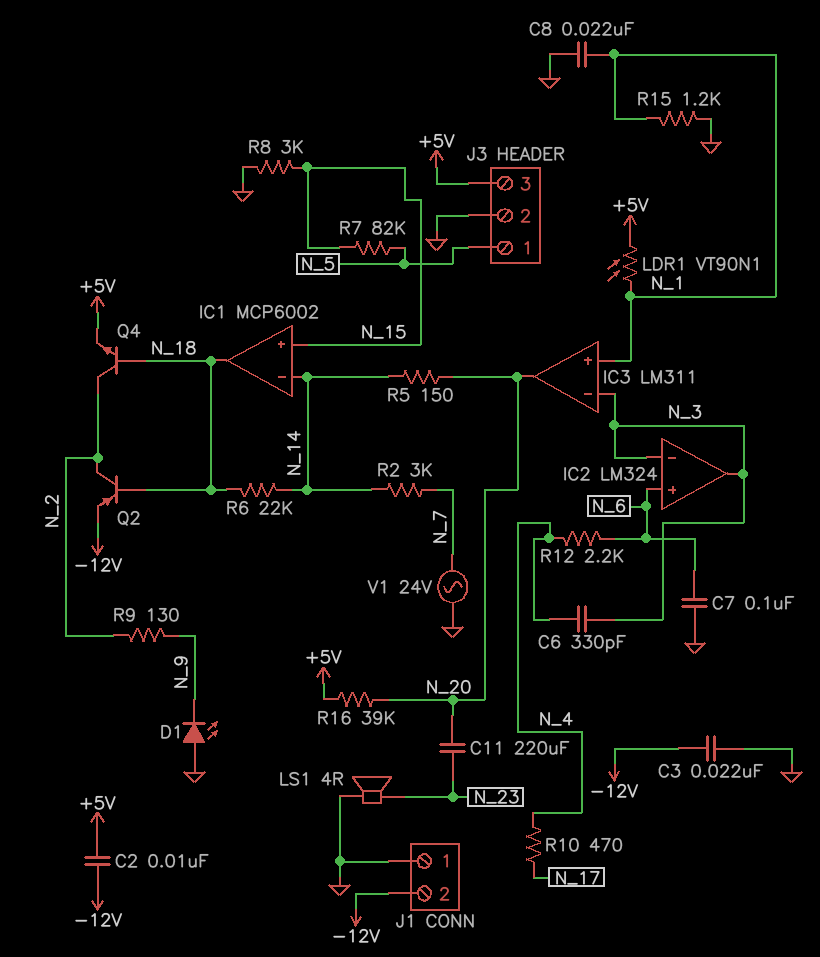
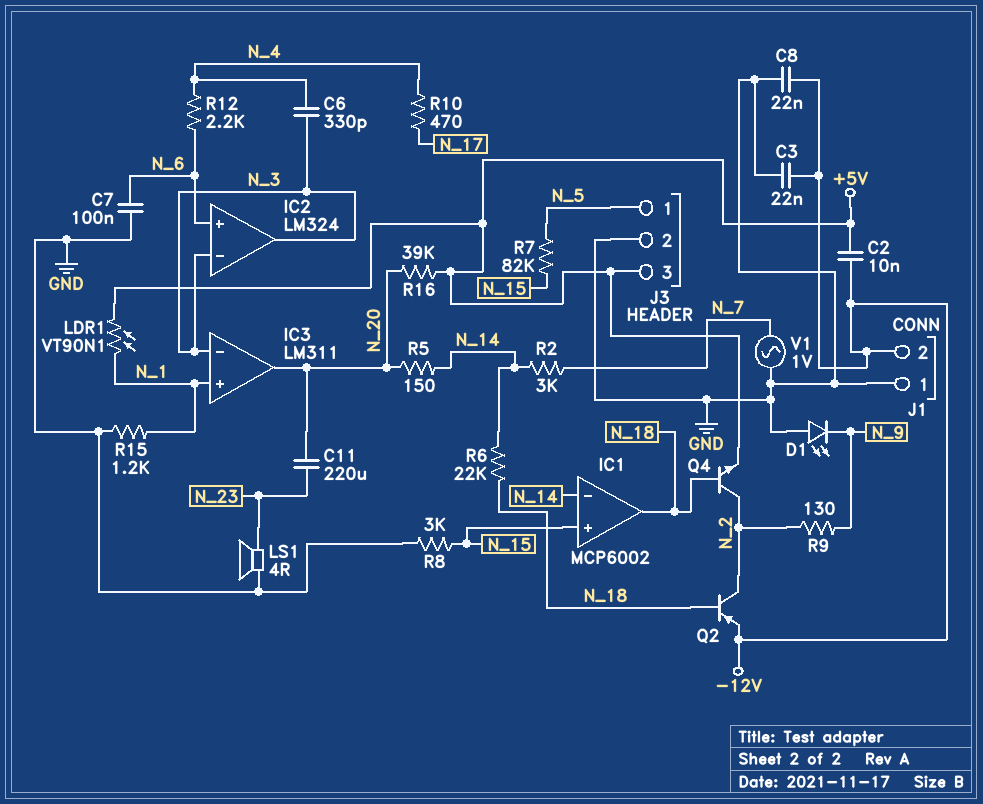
C8: 22nF (GND, N_1) -> 22nF (-12V, GND)
V1: AC 24V (GND, N_7) -> AC 1V (GND, N_7)

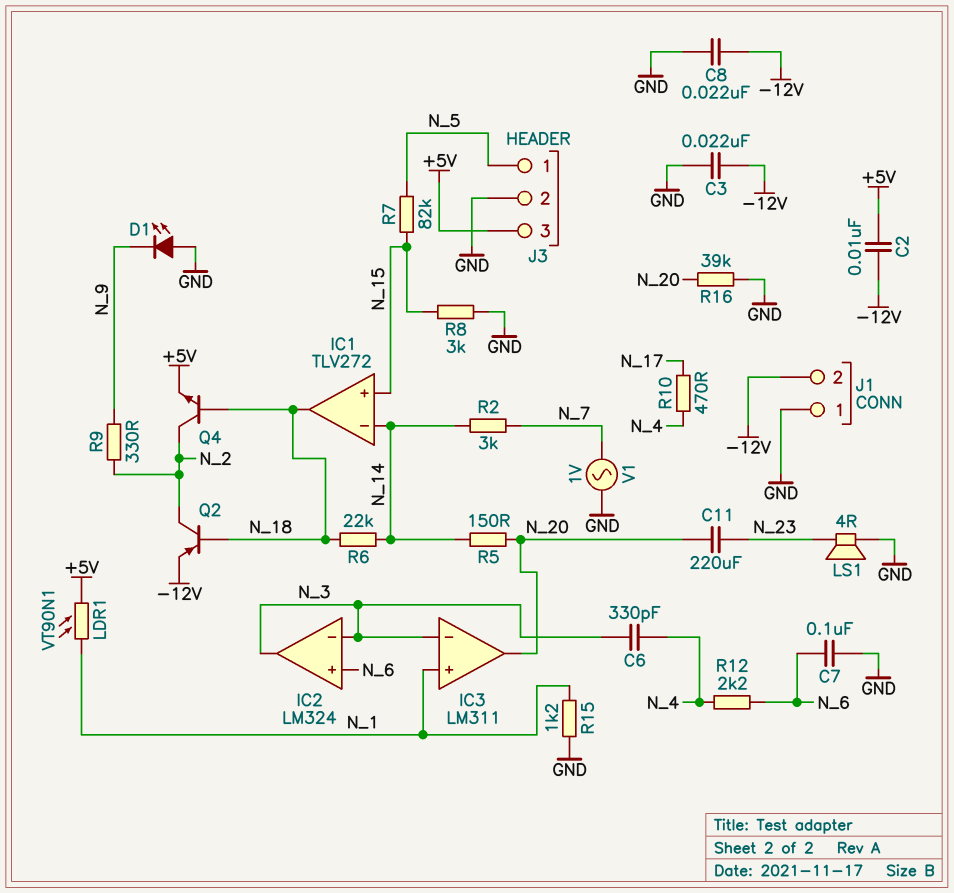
IC1: MCP6002 -> TLV272
R9: 130 (N_2, N_9) -> 330 (N_2, N_9)
R16: 39k (+5V, N_20) -> 39k (GND, N_20)

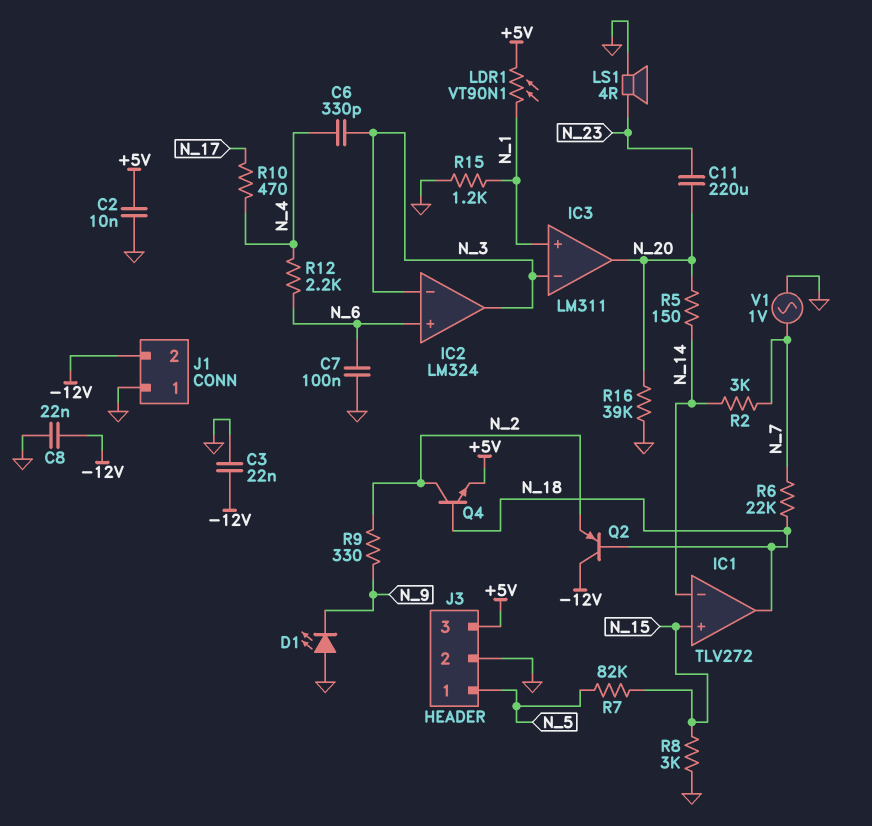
C2: 10nF (+5V, -12V) -> 10nF (+5V, GND)
Q2: PNP (B N_18, C N_2, E -12V) -> PNP (B N_18, C -12V, E N_2)
R6: 22k (N_14, N_18) -> 22k (N_7, N_18)

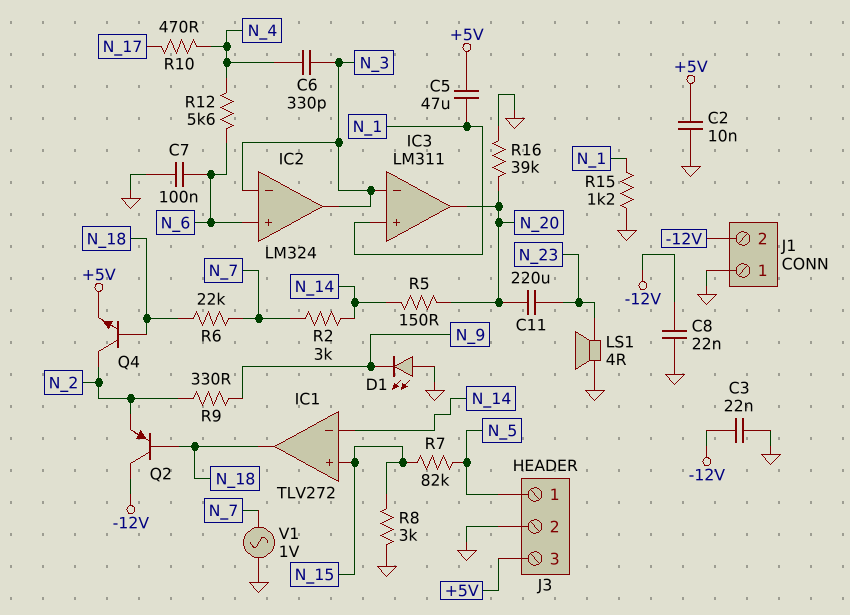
C5: none -> 47uF (+5V, N_1)
LDR1: VT90N1 (+5V, N_1) -> none
R12: 2.2k (N_4, N_6) -> 5.6k (N_4, N_6)

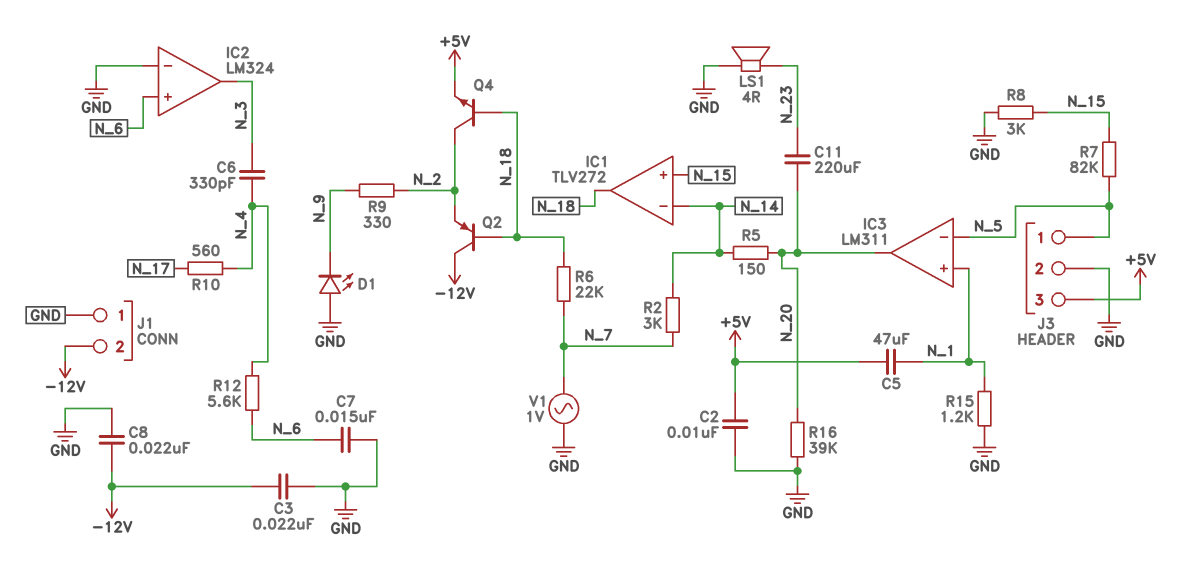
C7: 100nF (GND, N_6) -> 15nF (GND, N_6)
IC2 pin in-: N_3 -> GND
IC3 pin in-: N_3 -> N_5
R10: 470 (N_4, N_17) -> 560 (N_4, N_17)

